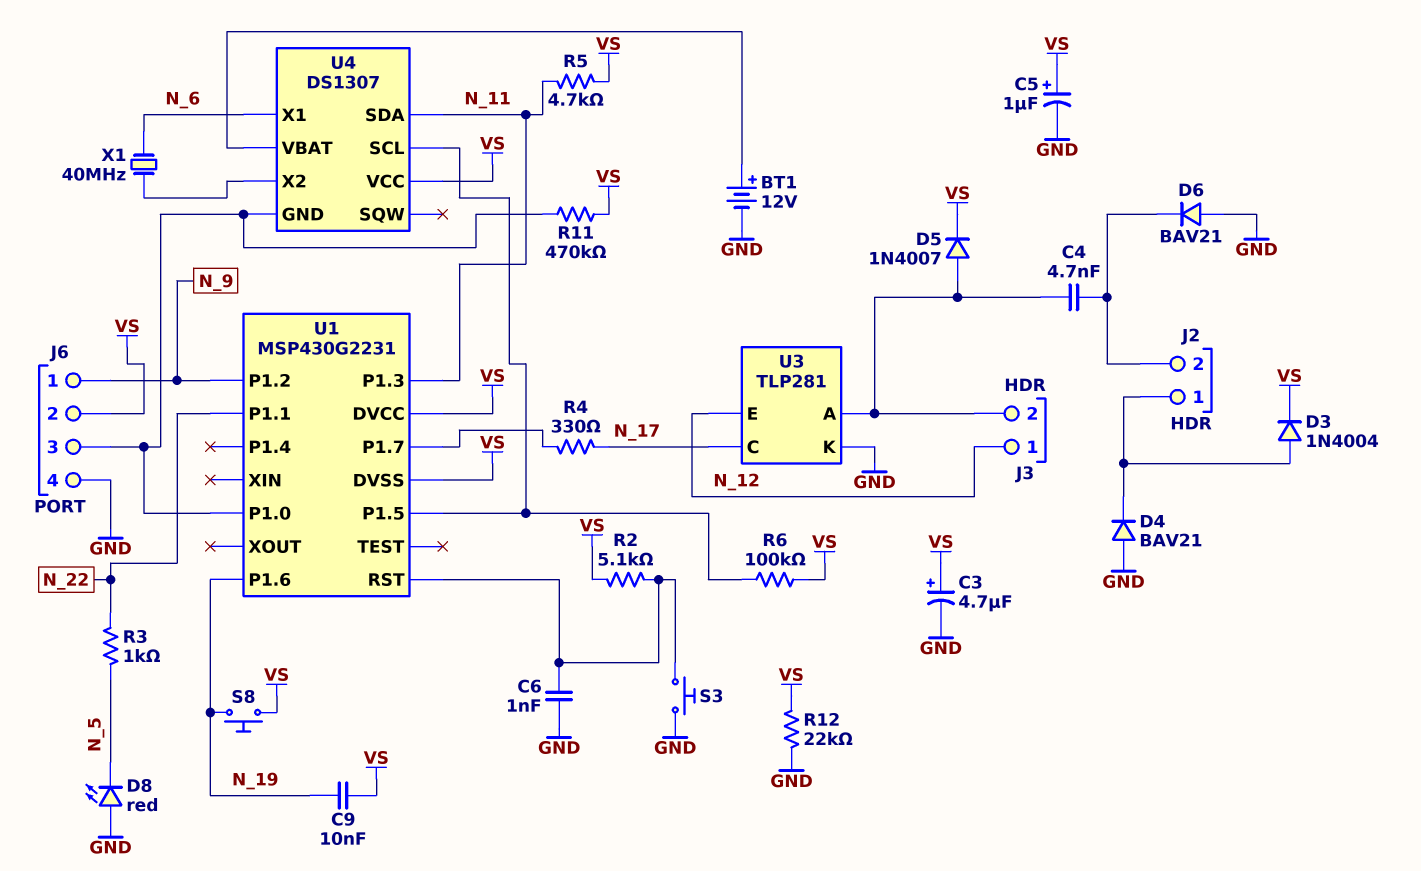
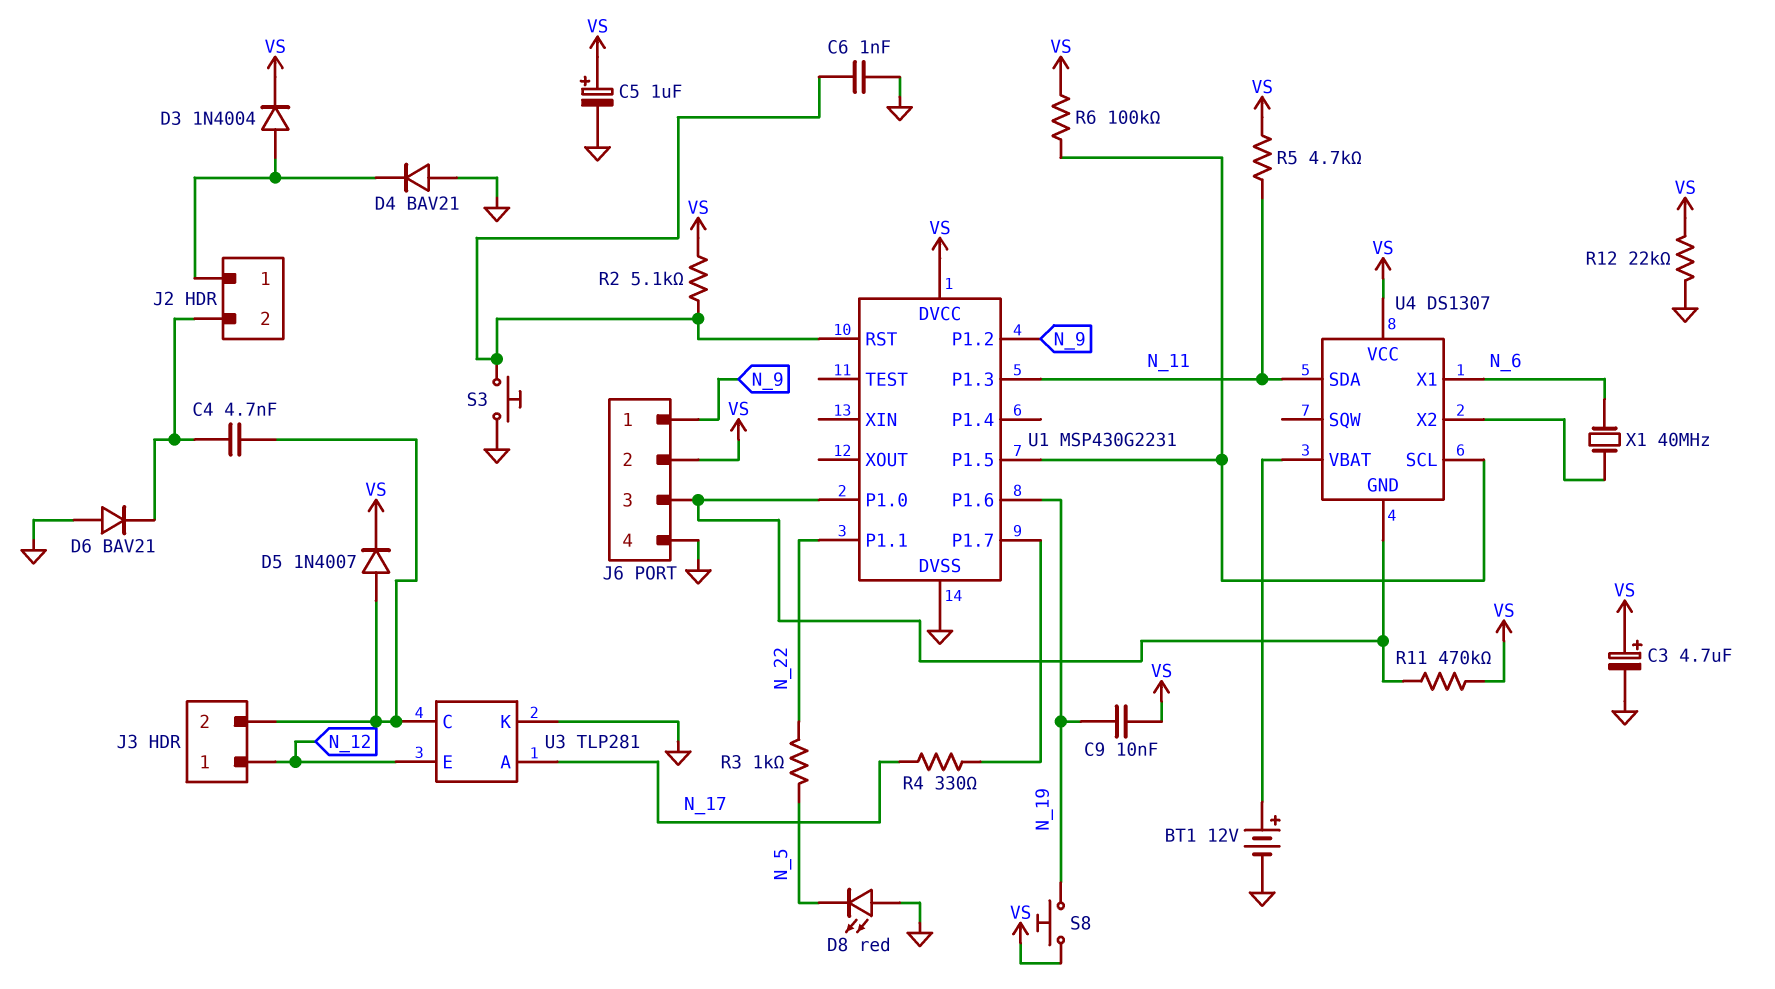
U1 pin DVSS: VS -> GND
U3 pin A: J3/2 -> N_17
U3 pin C: N_17 -> J3/2

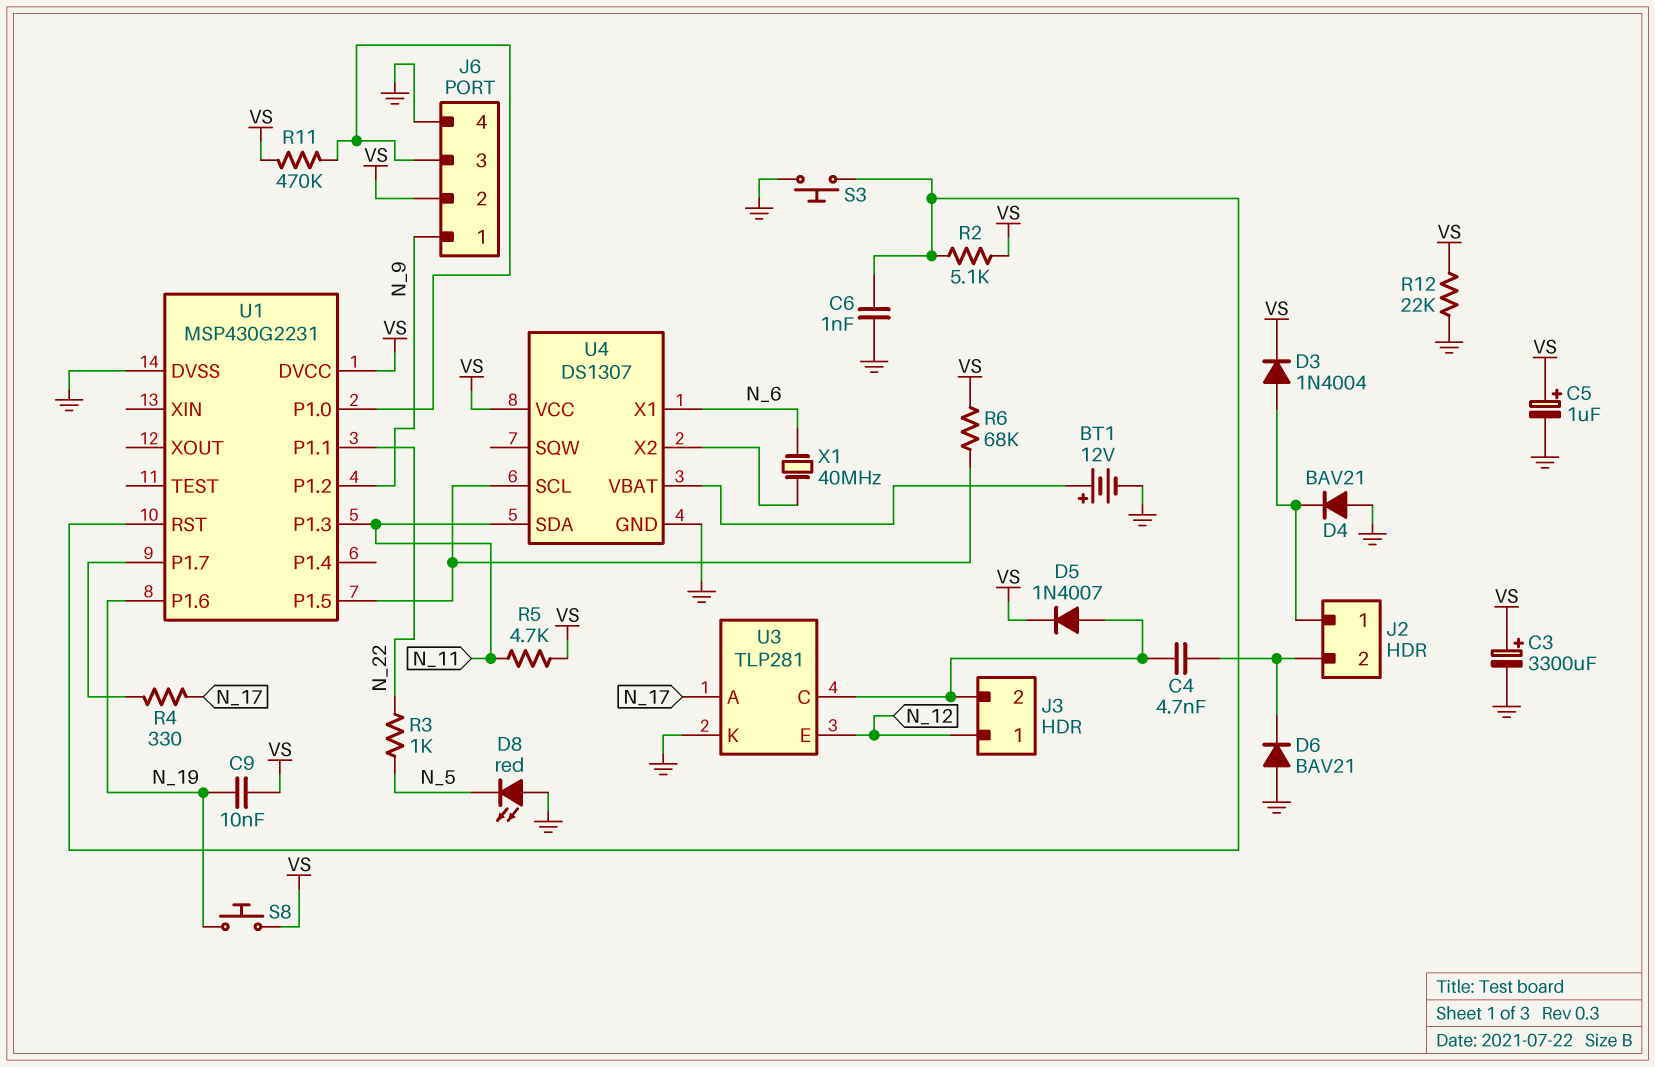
C3: 4.7uF (plus VS, minus GND) -> 3300uF (plus VS, minus GND)
R6: 100k (U1/P1.5, VS) -> 68k (U1/P1.5, VS)
U4 pin GND: J6/3 -> GND

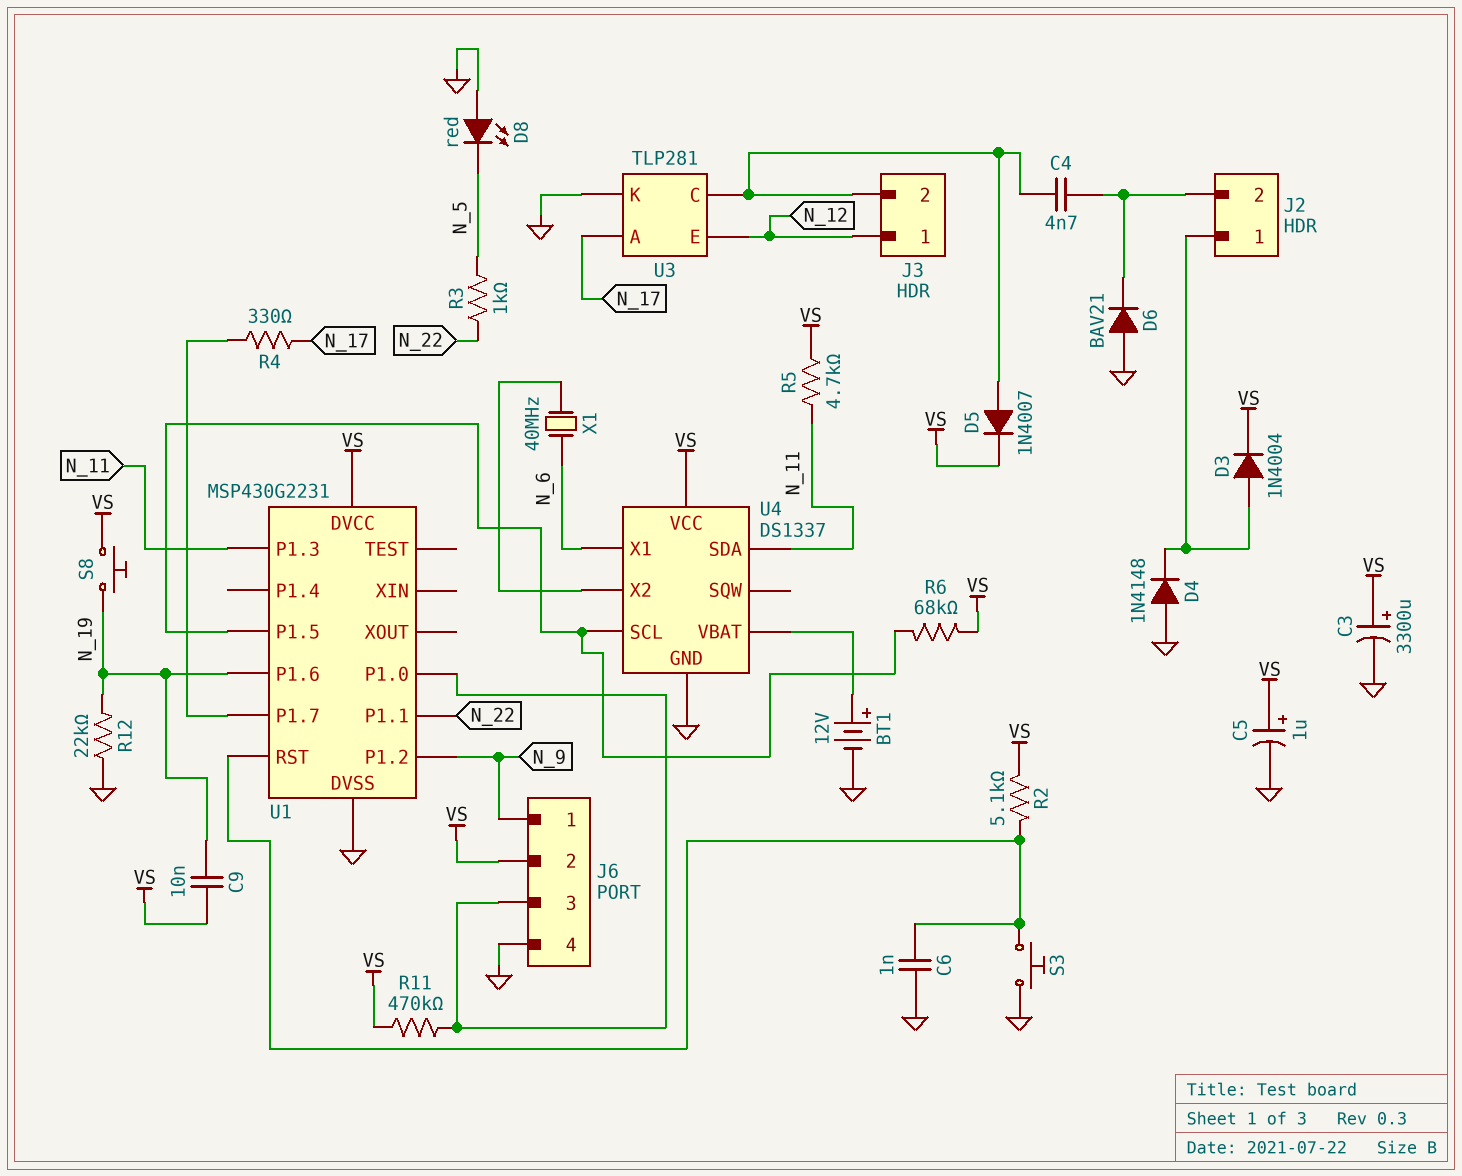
D4: diode BAV21 (A GND, K J2/1) -> diode 1N4148 (A GND, K J2/1)
R12: 22k (GND, VS) -> 22k (GND, N_19)
U4: DS1307 -> DS1337

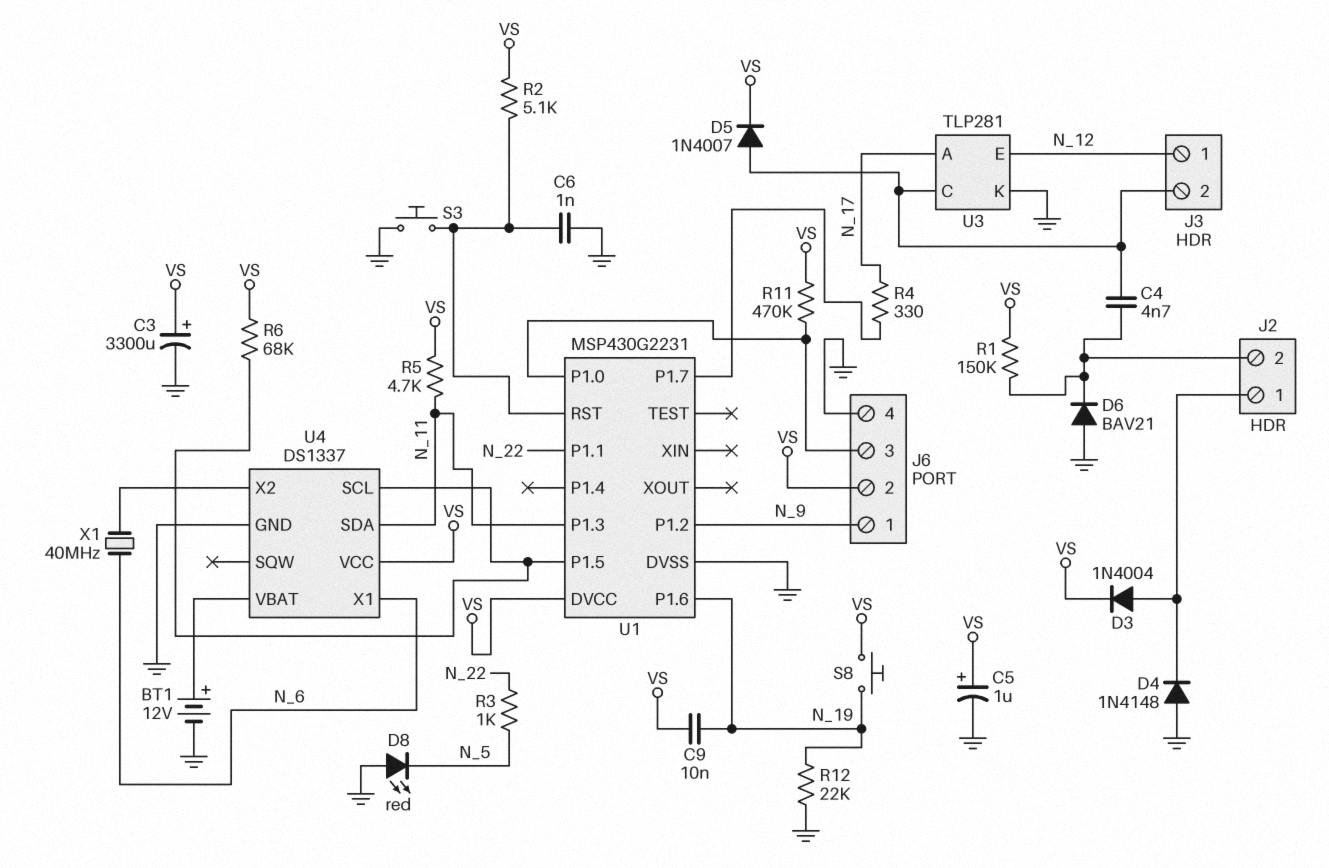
R1: none -> 150k (J2/2, VS)

